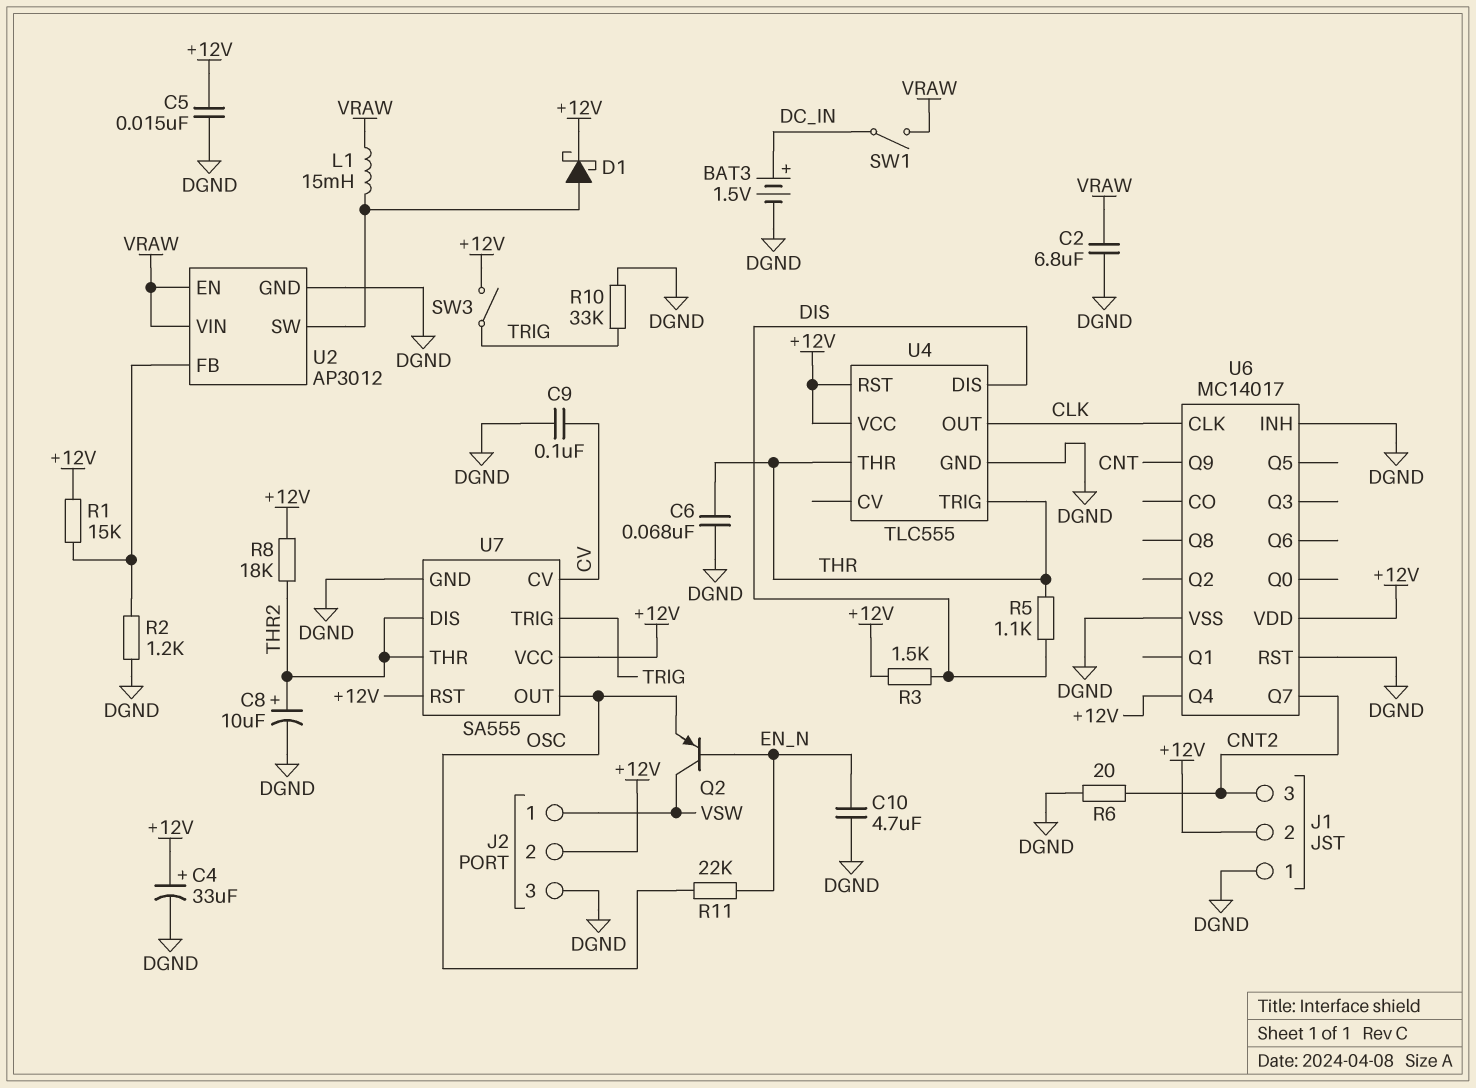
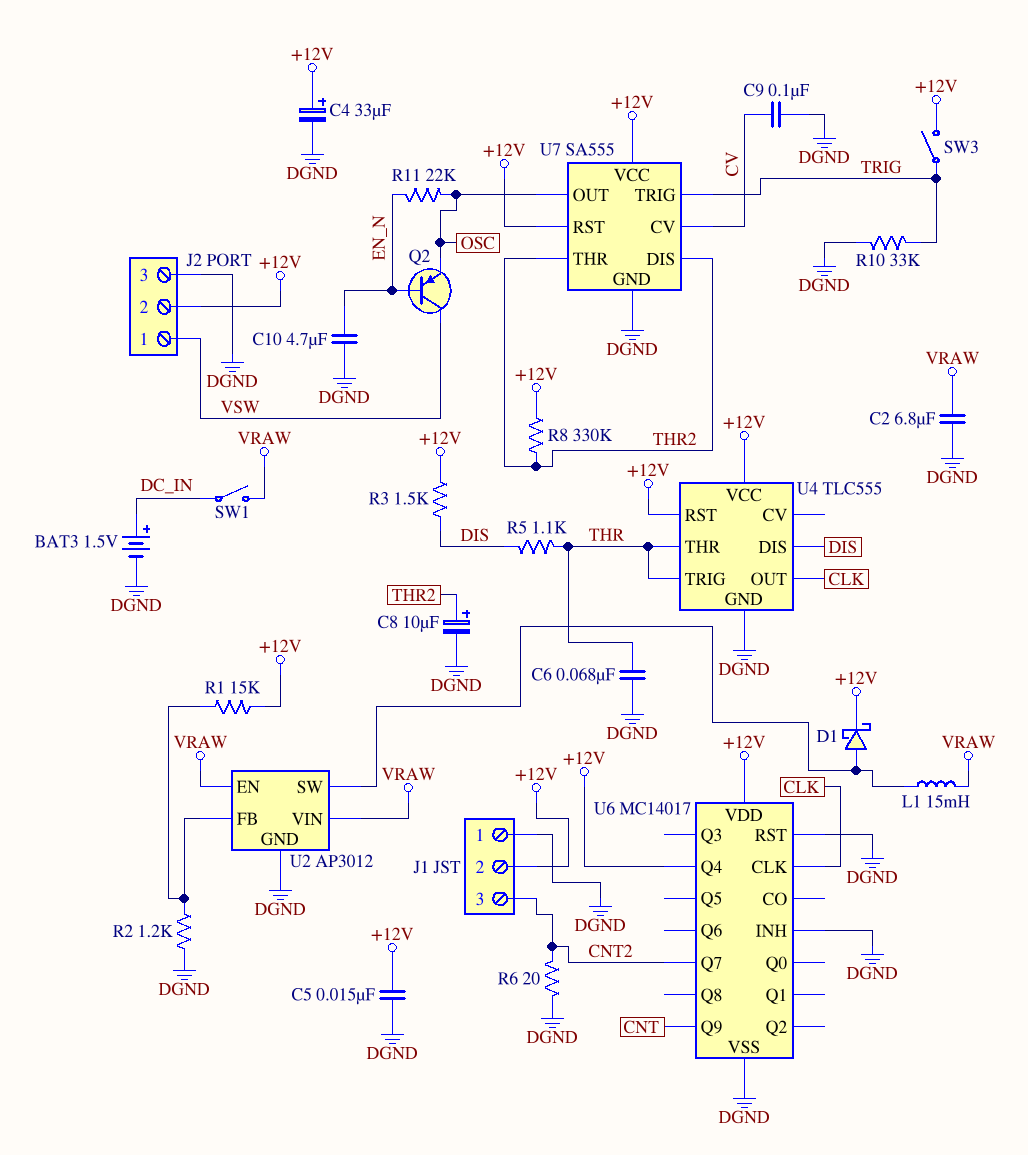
R8: 18k (+12V, THR2) -> 330k (+12V, THR2)

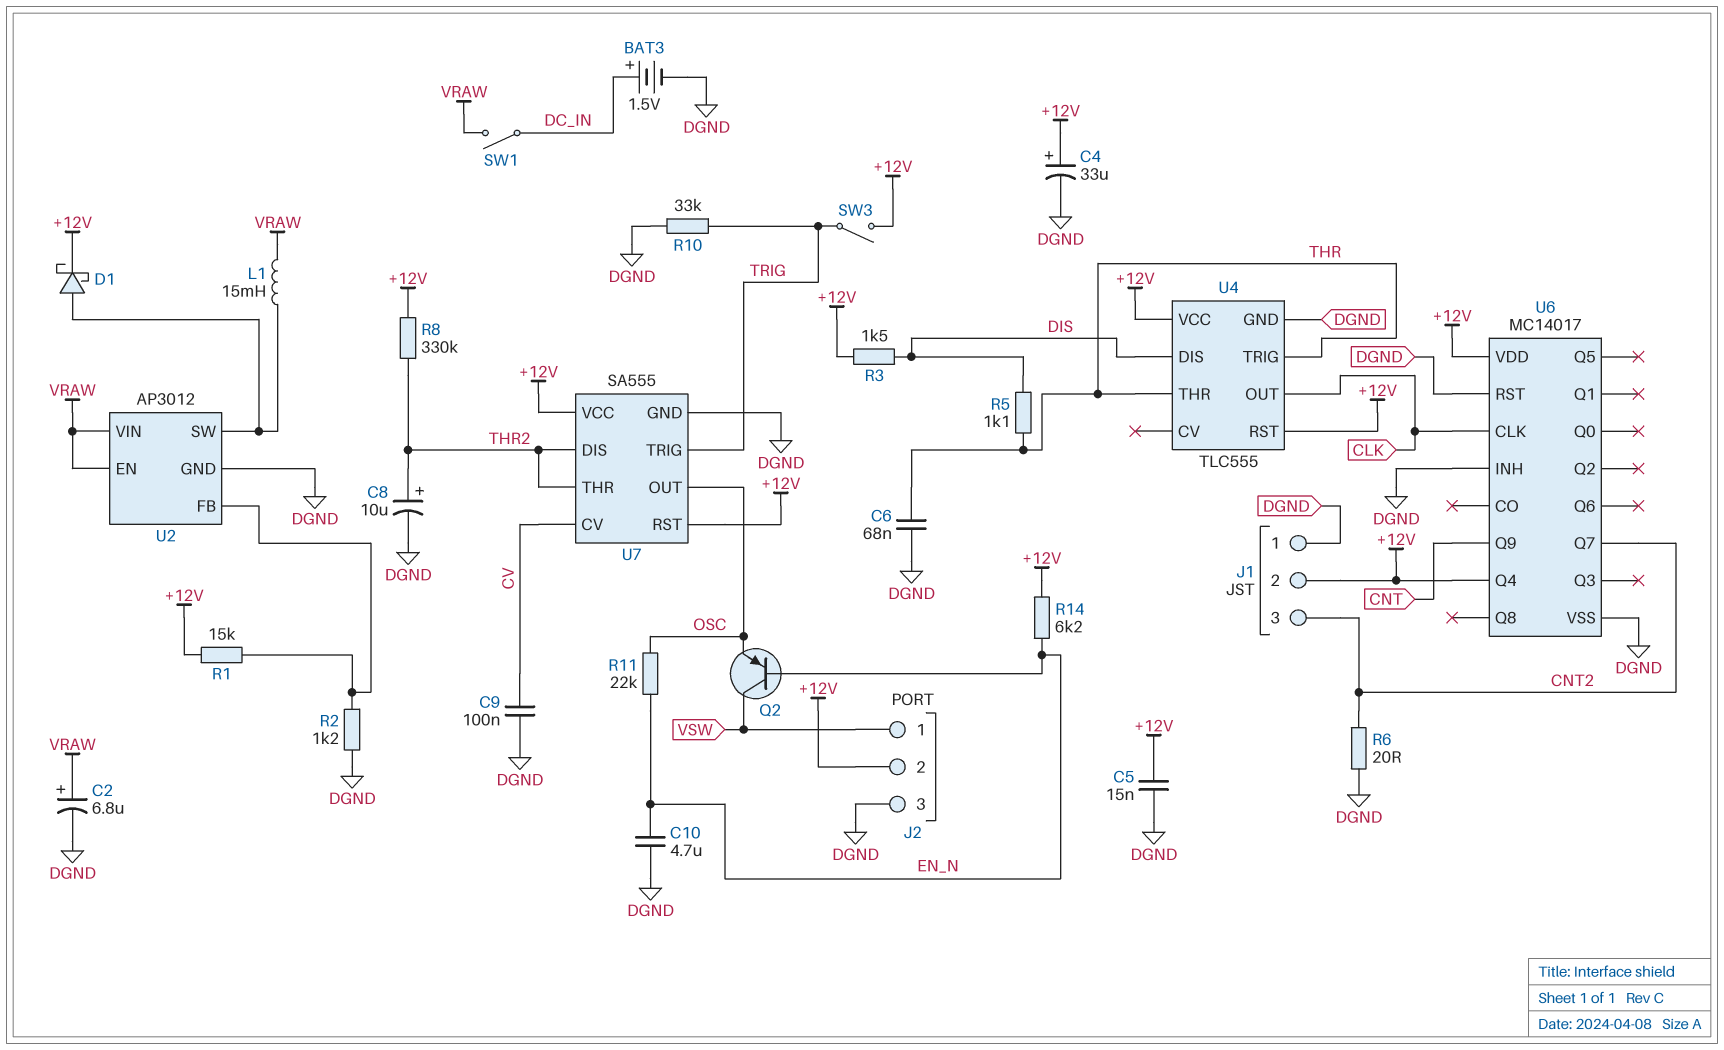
C2: 6.8uF (DGND, VRAW) -> 6.8uF (plus VRAW, minus DGND)
R14: none -> 6.2k (+12V, EN_N)

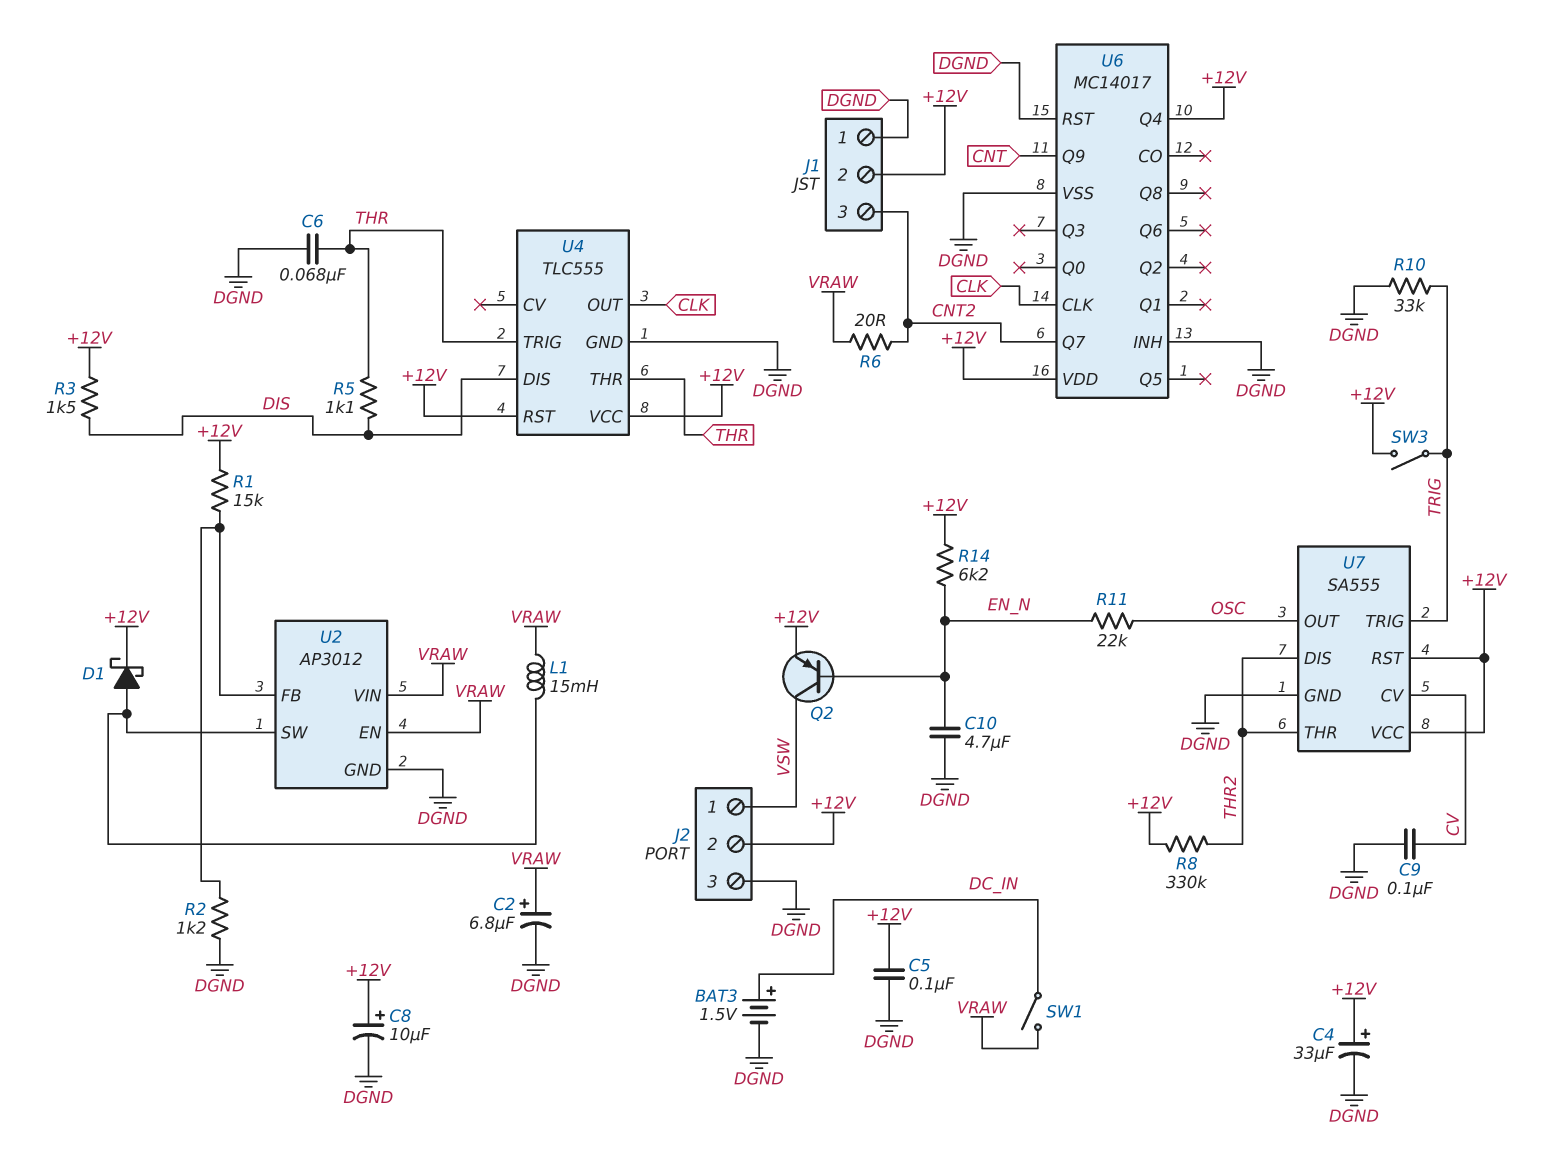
C5: 15nF (+12V, DGND) -> 100nF (+12V, DGND)
C8: 10uF (plus THR2, minus DGND) -> 10uF (plus +12V, minus DGND)
Q2: PNP (B EN_N, C VSW, E OSC) -> PNP (B EN_N, C VSW, E +12V)
R6: 20 (CNT2, DGND) -> 20 (CNT2, VRAW)

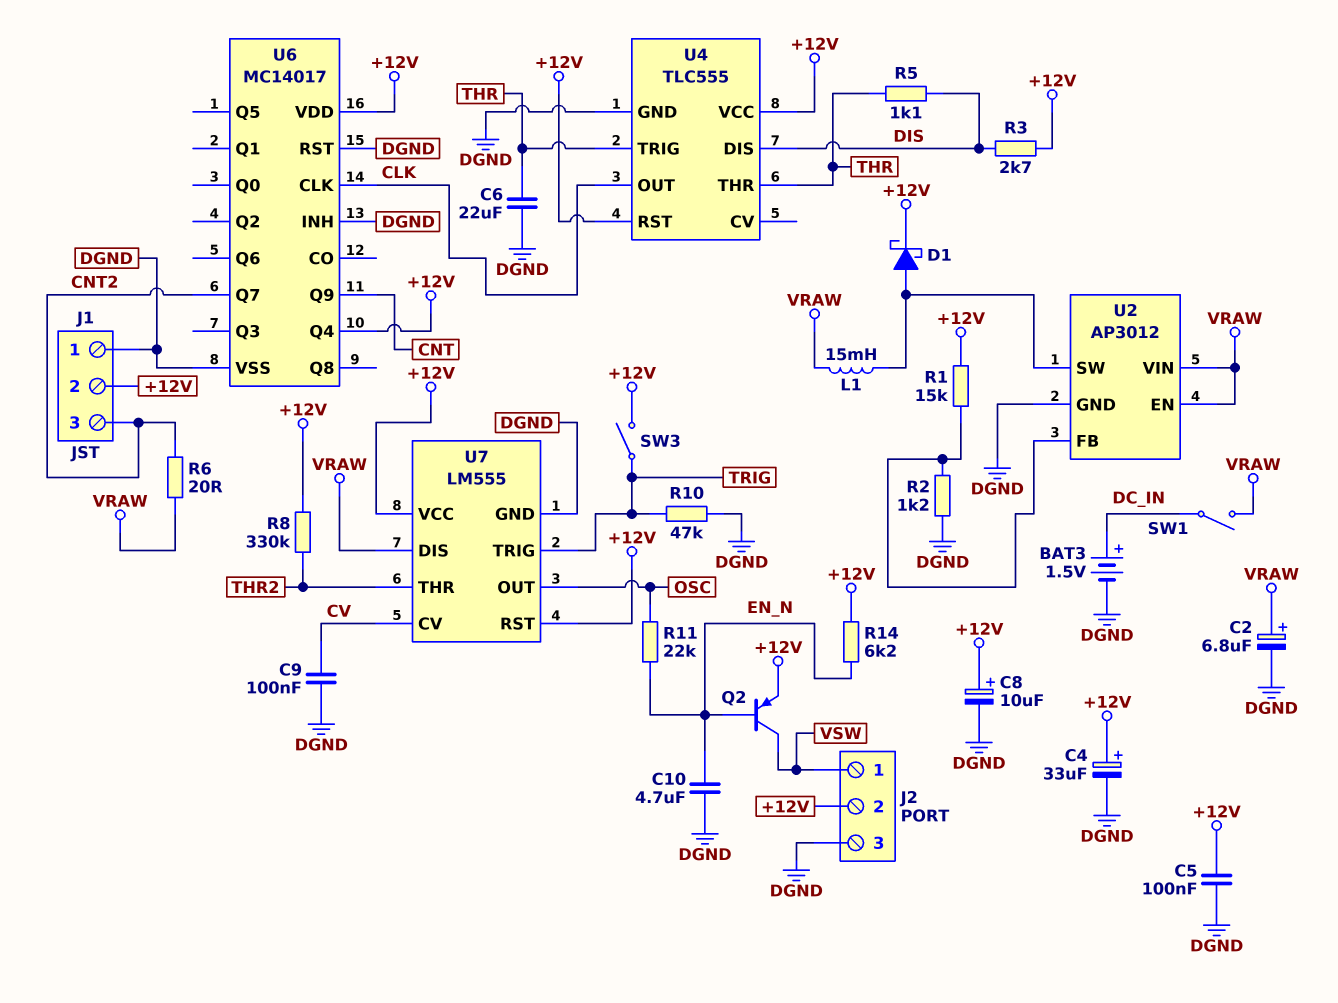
C6: 68nF (DGND, THR) -> 22uF (DGND, THR)
R3: 1.5k (+12V, DIS) -> 2.7k (+12V, DIS)
R10: 33k (DGND, TRIG) -> 47k (DGND, TRIG)
U7: SA555 -> LM555
U7 pin DIS: THR2 -> VRAW

